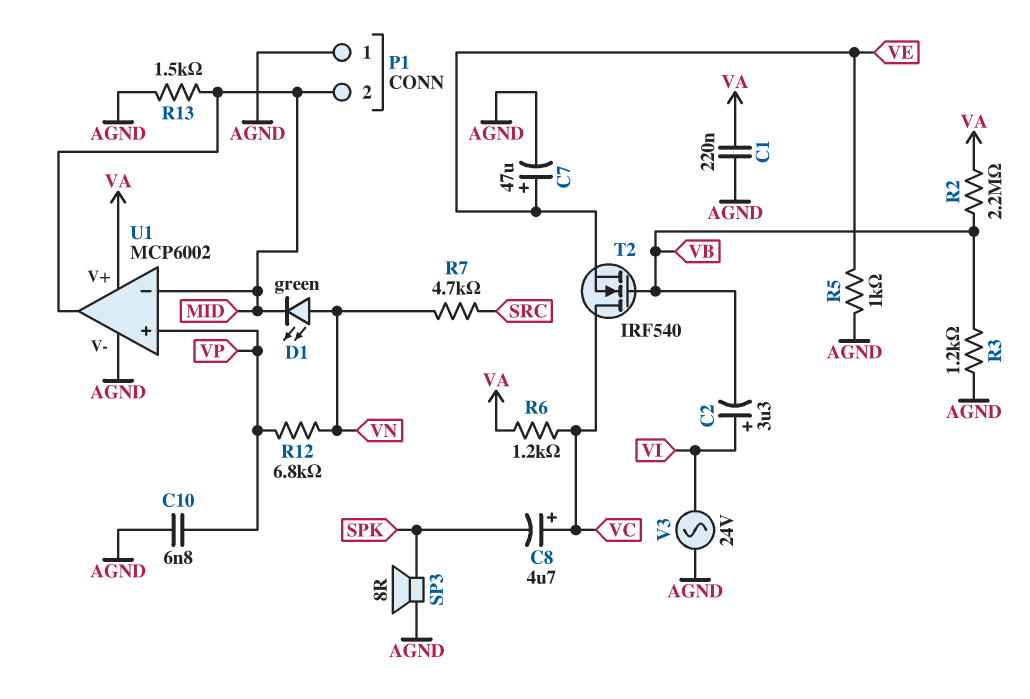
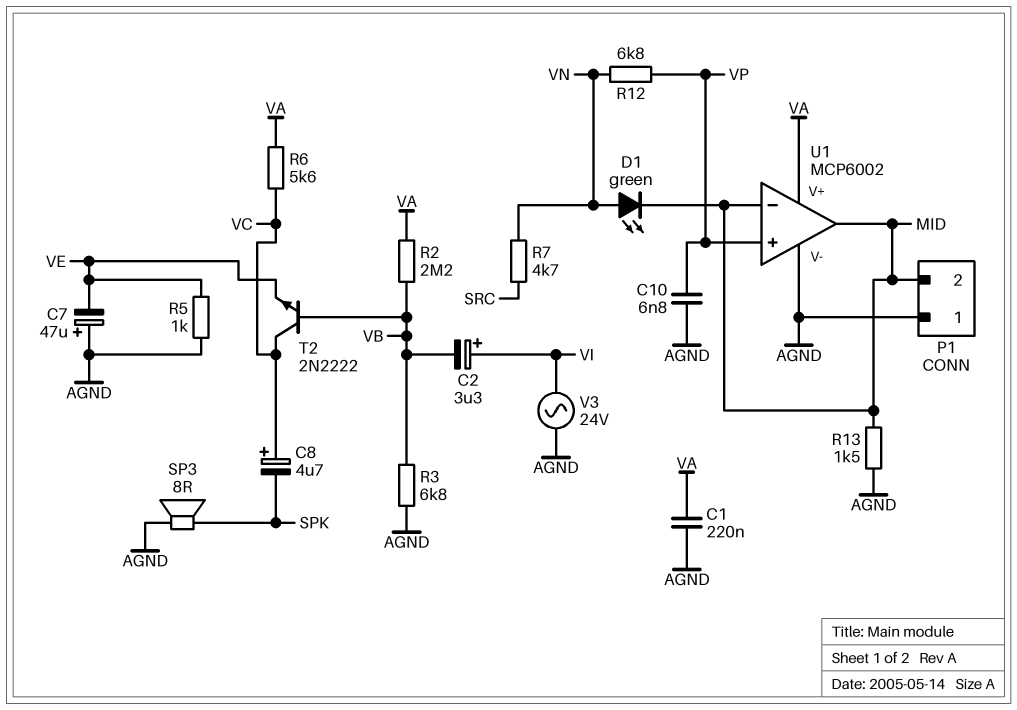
C7: 47uF (plus VE, minus AGND) -> 47uF (plus AGND, minus VE)
R3: 1.2k (AGND, VB) -> 6.8k (AGND, VB)
R6: 1.2k (VA, VC) -> 5.6k (VA, VC)
T2: NMOS IRF540 (G VB, D VC, S VE) -> NPN 2N2222 (B VB, C VC, E VE)

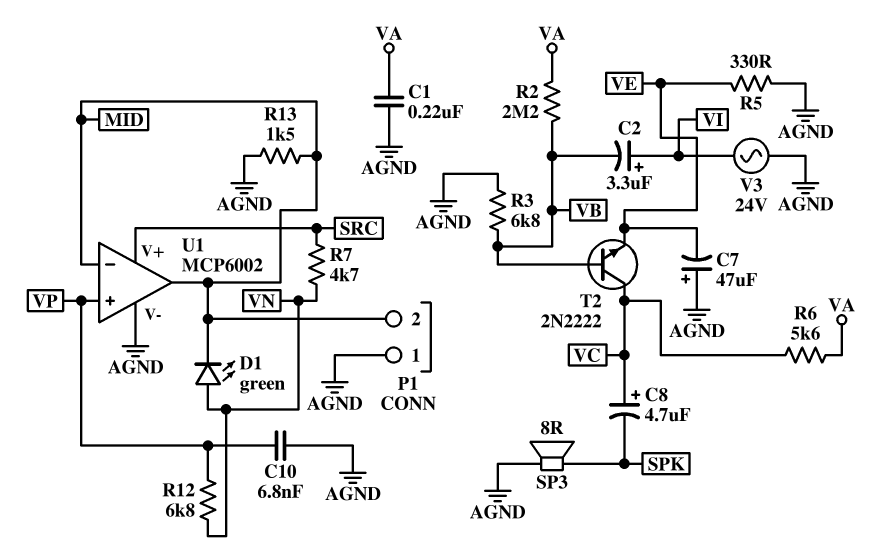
R5: 1k (AGND, VE) -> 330 (AGND, VE)
U1 pin V+: VA -> SRC

